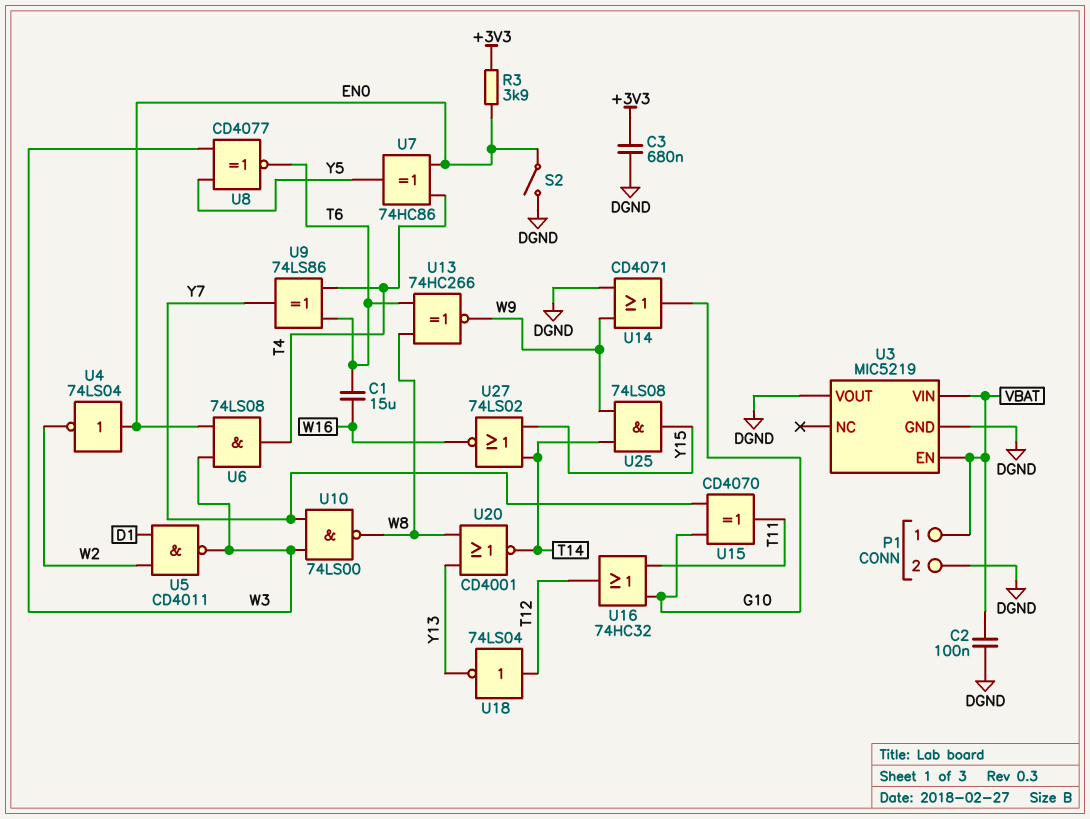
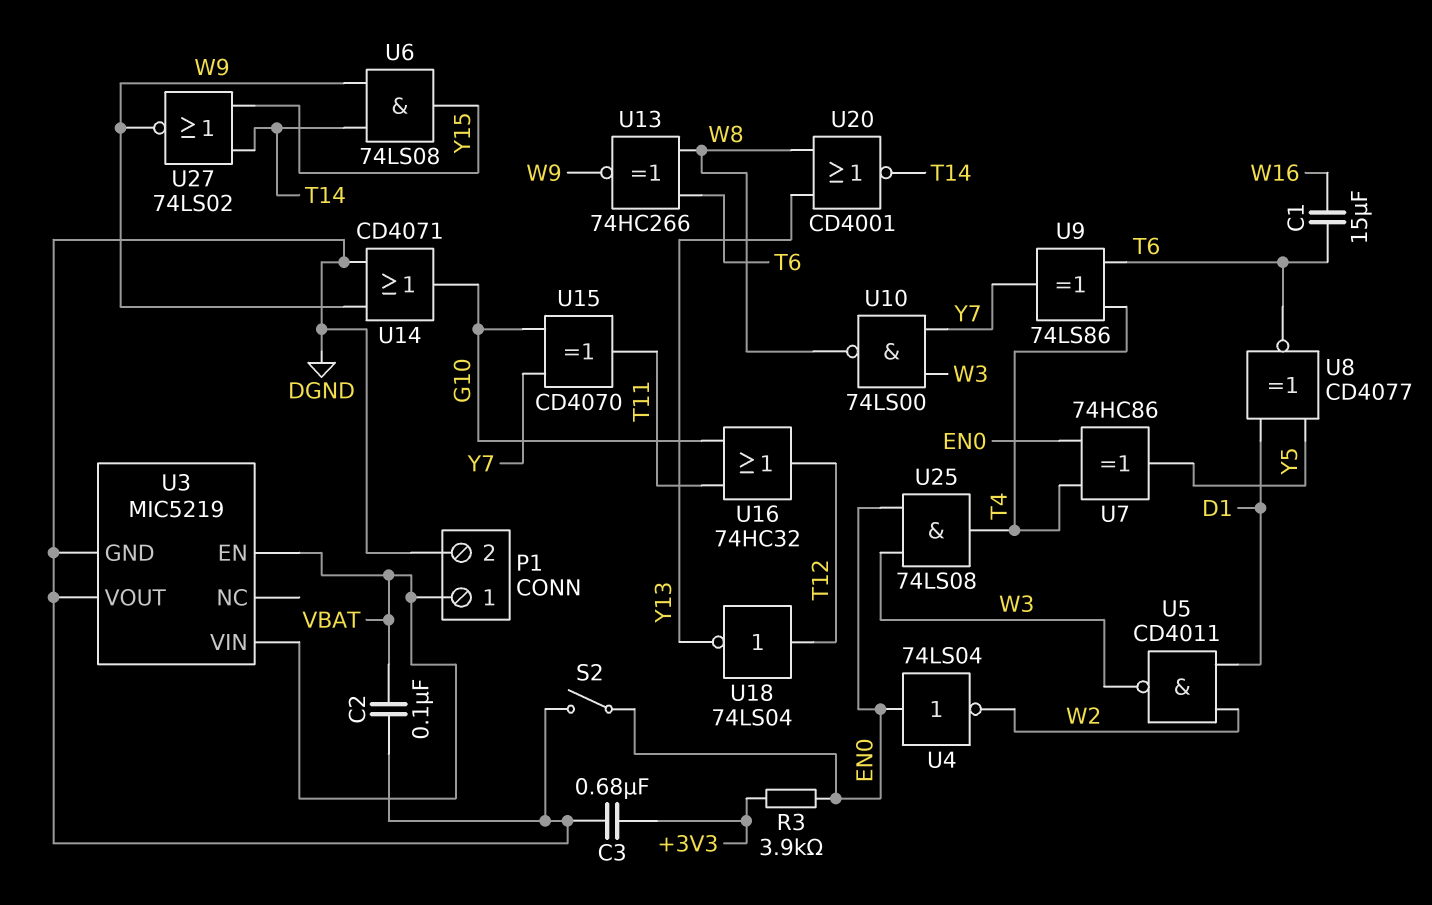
U6: AND 74LS08 (in EN0, in W3, out T4) -> AND 74LS08 (in T14, in W9, out Y15)
U8: XNOR CD4077 (in W3, in Y5, out T6) -> XNOR CD4077 (in D1, in Y5, out T6)
U25: AND 74LS08 (in T14, in W9, out Y15) -> AND 74LS08 (in EN0, in W3, out T4)
U27: NOR 74LS02 (in T14, in Y15, out W16) -> NOR 74LS02 (in T14, in Y15, out W9)

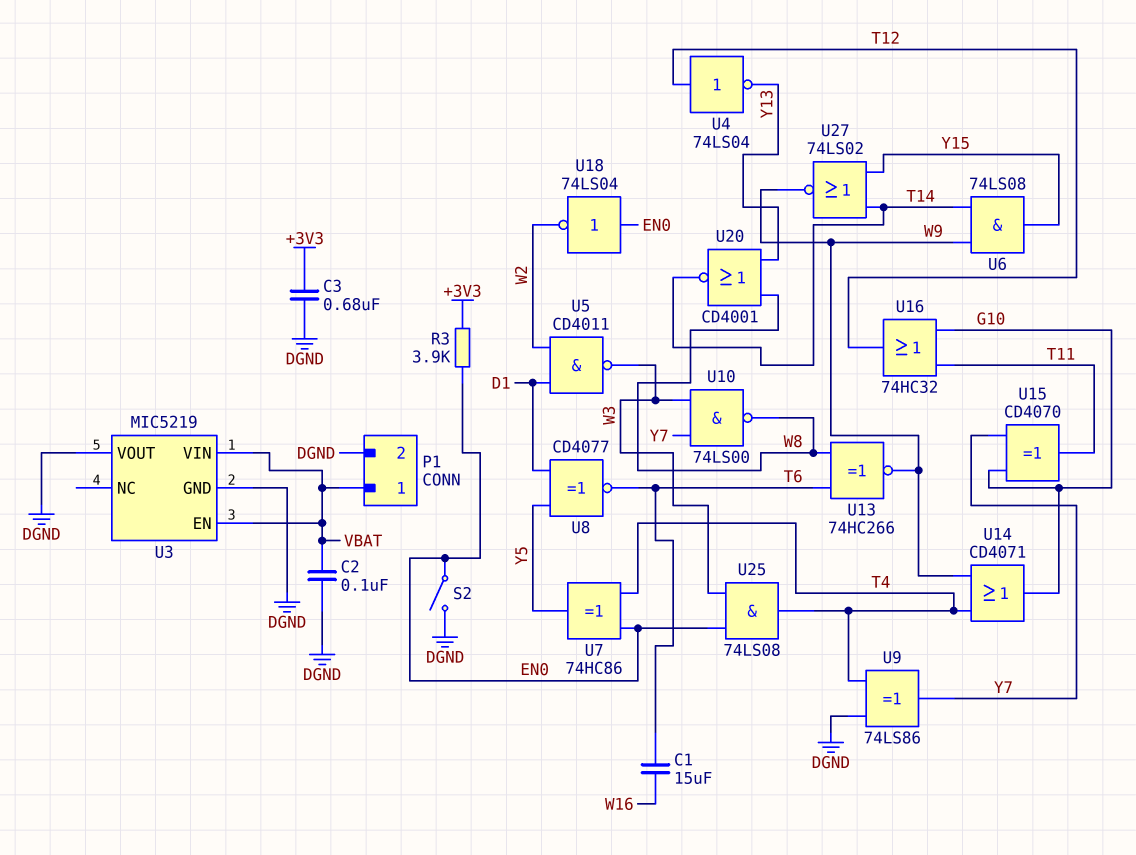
U4: NOT 74LS04 (in EN0, out W2) -> NOT 74LS04 (in T12, out Y13)
U9: XOR 74LS86 (in T4, in T6, out Y7) -> XOR 74LS86 (in DGND, in T4, out Y7)
U14: OR CD4071 (in DGND, in W9, out G10) -> OR CD4071 (in T4, in W9, out G10)
U18: NOT 74LS04 (in T12, out Y13) -> NOT 74LS04 (in EN0, out W2)

